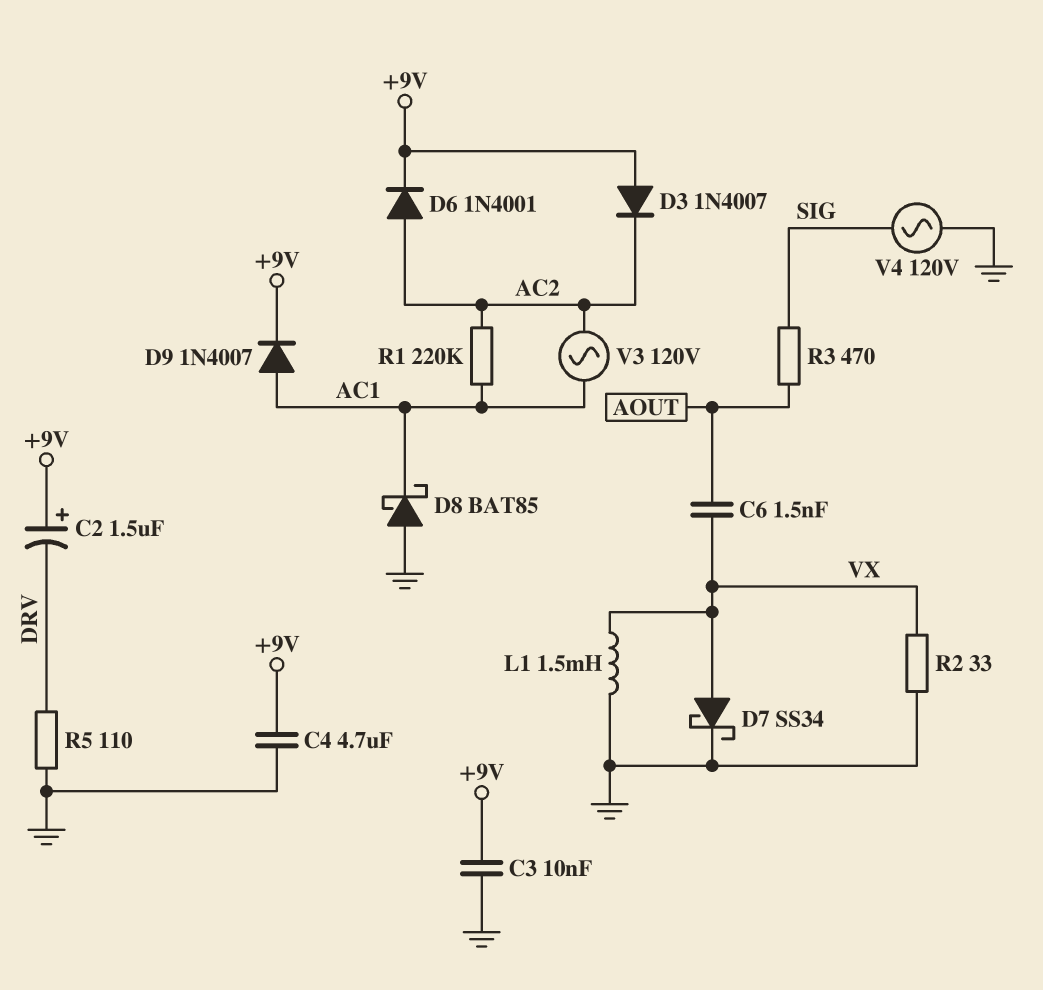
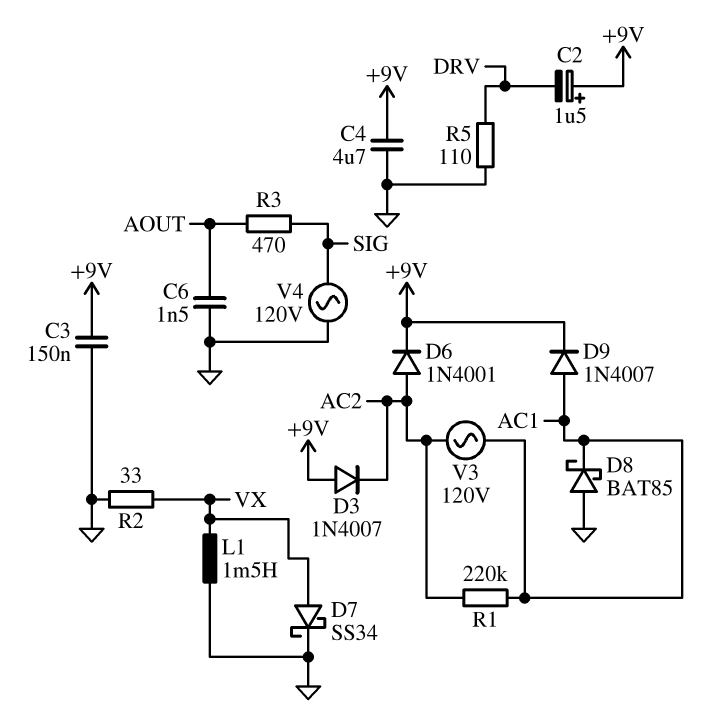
C3: 10nF (+9V, GND) -> 150nF (+9V, GND)
C6: 1.5nF (AOUT, VX) -> 1.5nF (AOUT, GND)

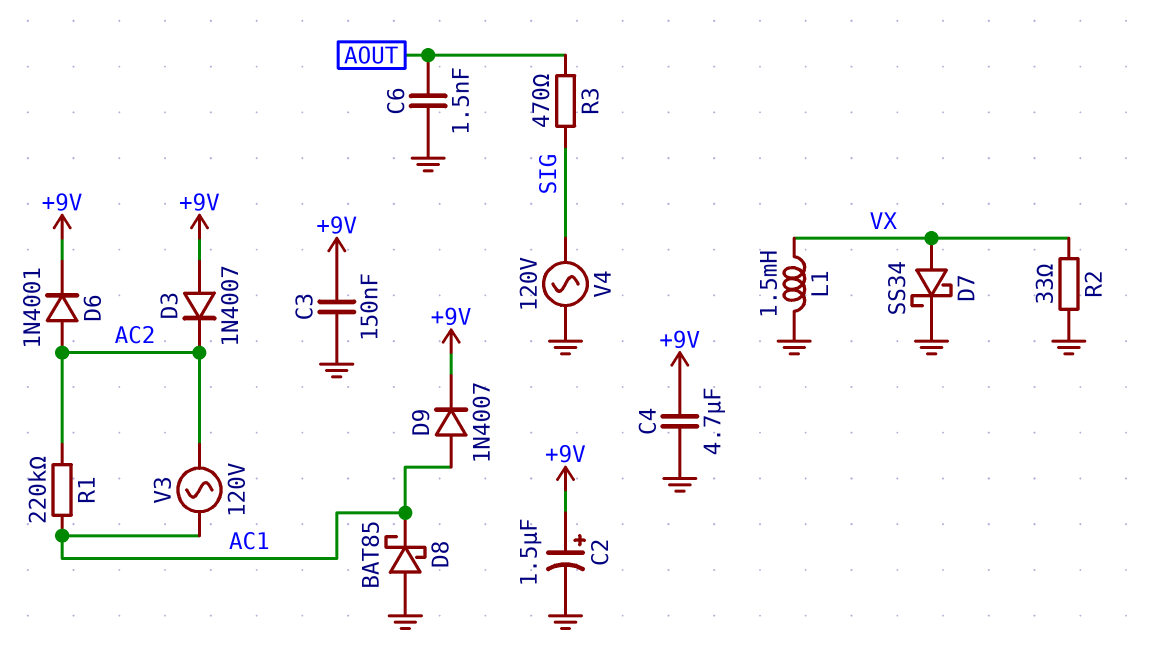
C2: 1.5uF (plus +9V, minus DRV) -> 1.5uF (plus +9V, minus GND)
R5: 110 (DRV, GND) -> none

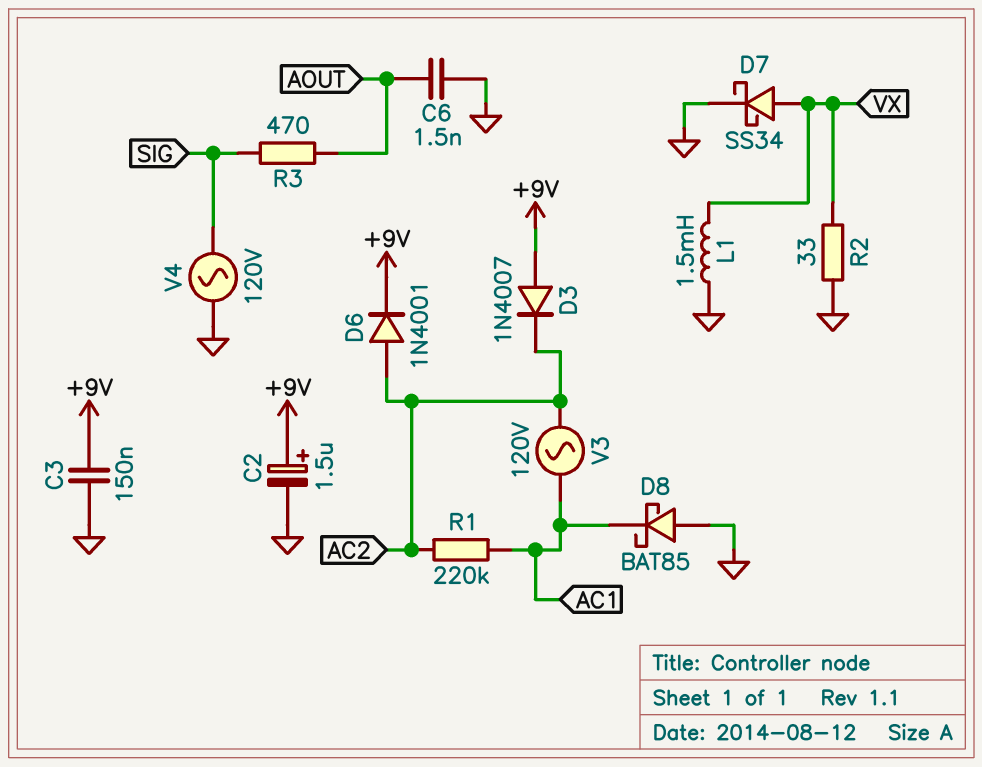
C4: 4.7uF (+9V, GND) -> none
D9: diode 1N4007 (A AC1, K +9V) -> none

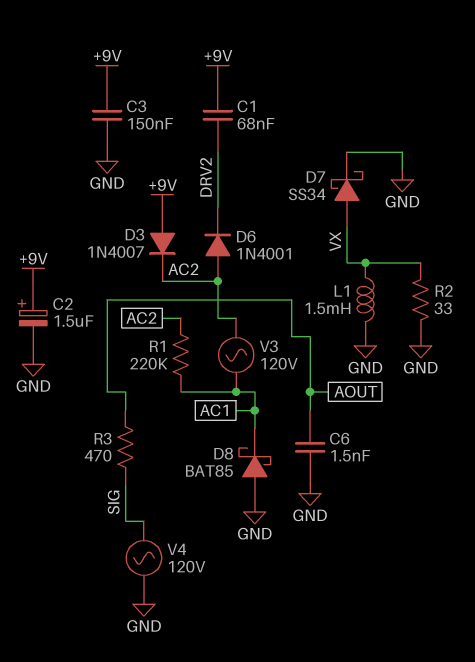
C1: none -> 68nF (+9V, DRV2)
D6: diode 1N4001 (A AC2, K +9V) -> diode 1N4001 (A AC2, K DRV2)

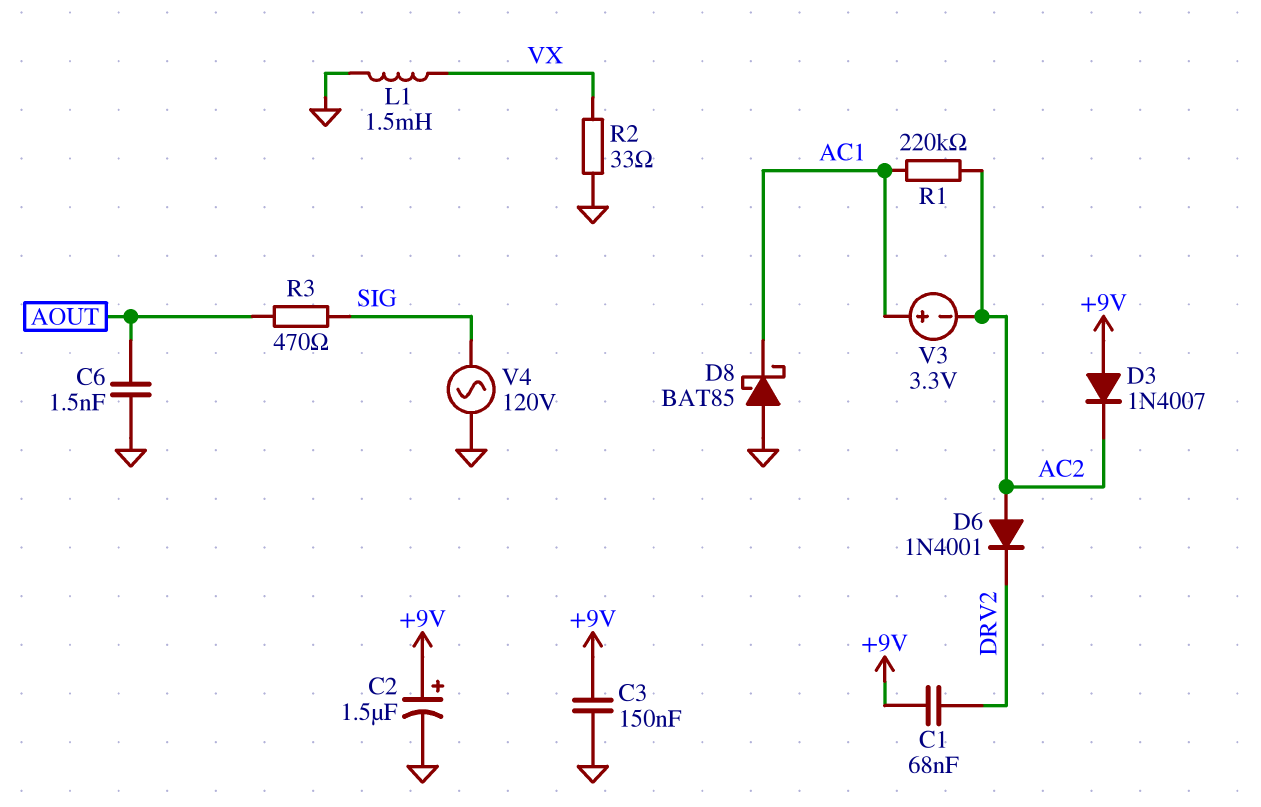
D7: schottky SS34 (A VX, K GND) -> none
V3: AC 120V (AC1, AC2) -> 3.3V (plus AC1, minus AC2)

